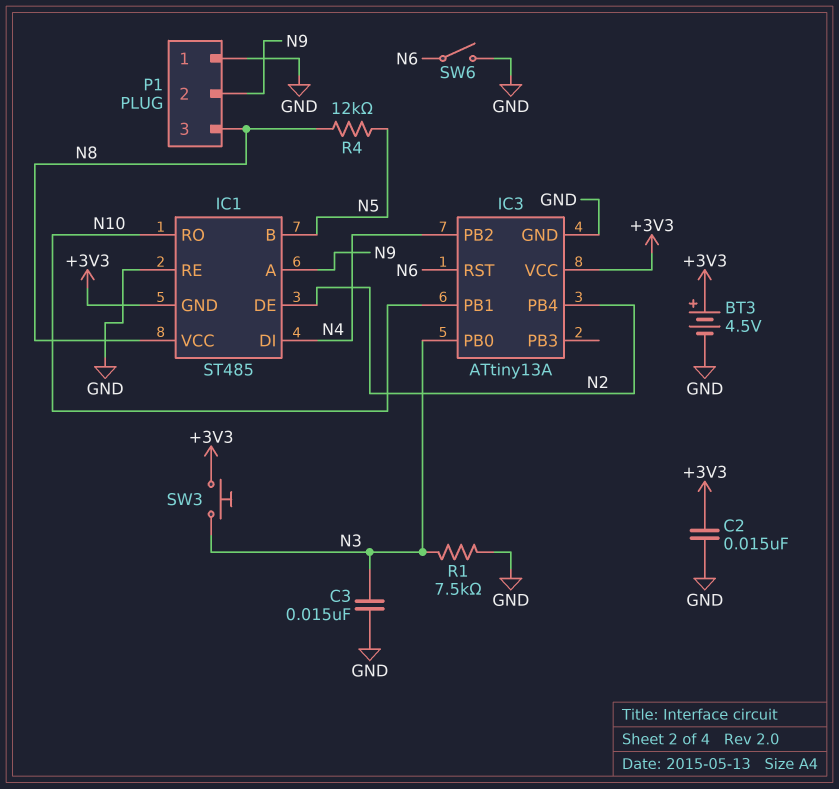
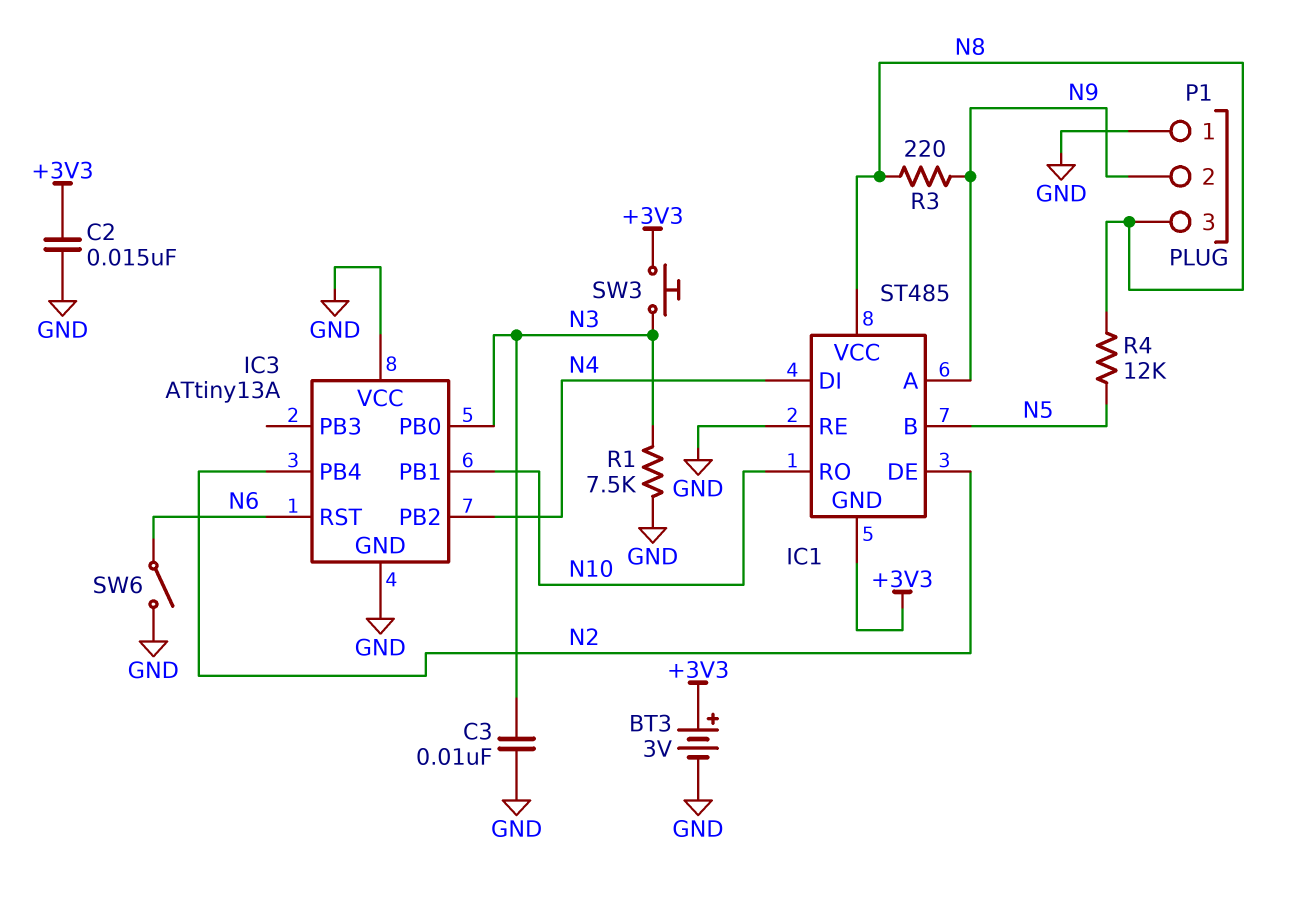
BT3: 4.5V (plus +3V3, minus GND) -> 3V (plus +3V3, minus GND)
C3: 15nF (GND, N3) -> 10nF (GND, N3)
IC3 pin VCC: +3V3 -> GND
R3: none -> 220 (N8, N9)

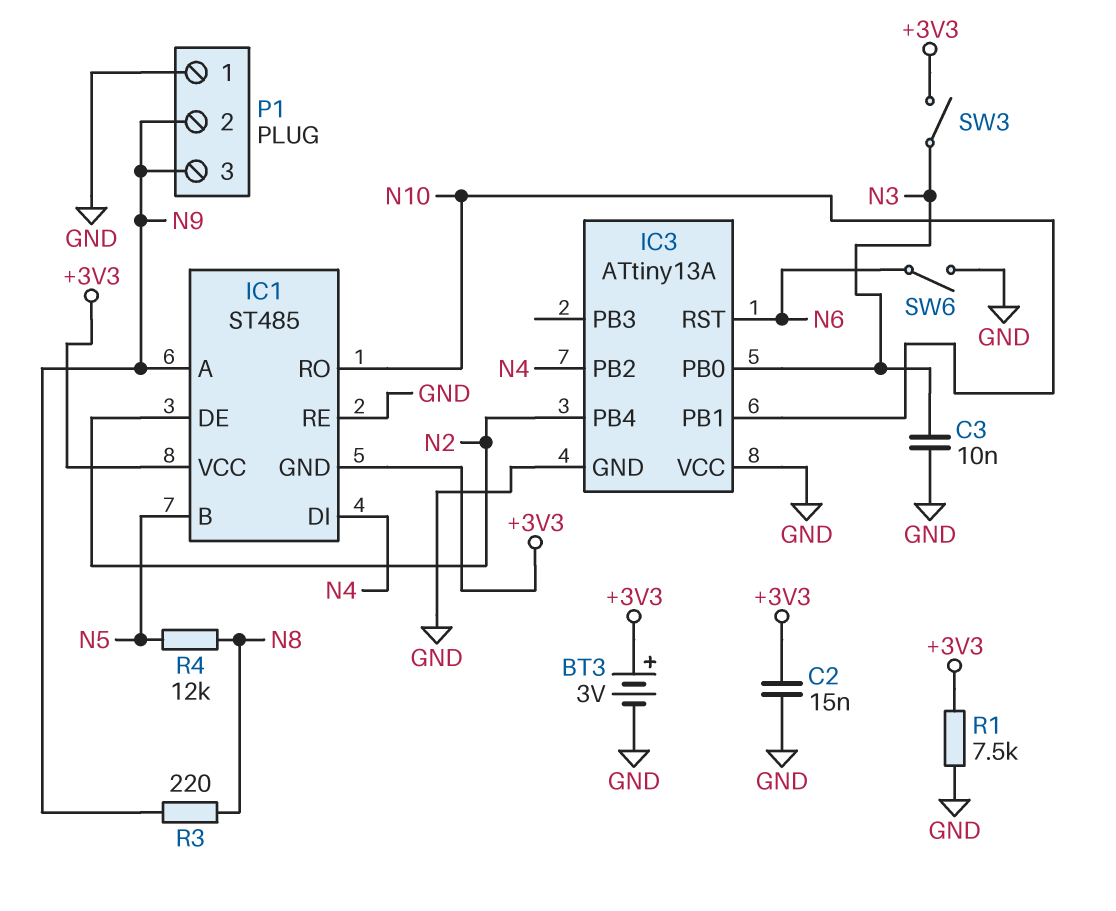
IC1 pin VCC: N8 -> +3V3
P1 pin 3: N8 -> N9
R1: 7.5k (GND, N3) -> 7.5k (+3V3, GND)
SW3: button (+3V3, N3) -> switch (+3V3, N3)

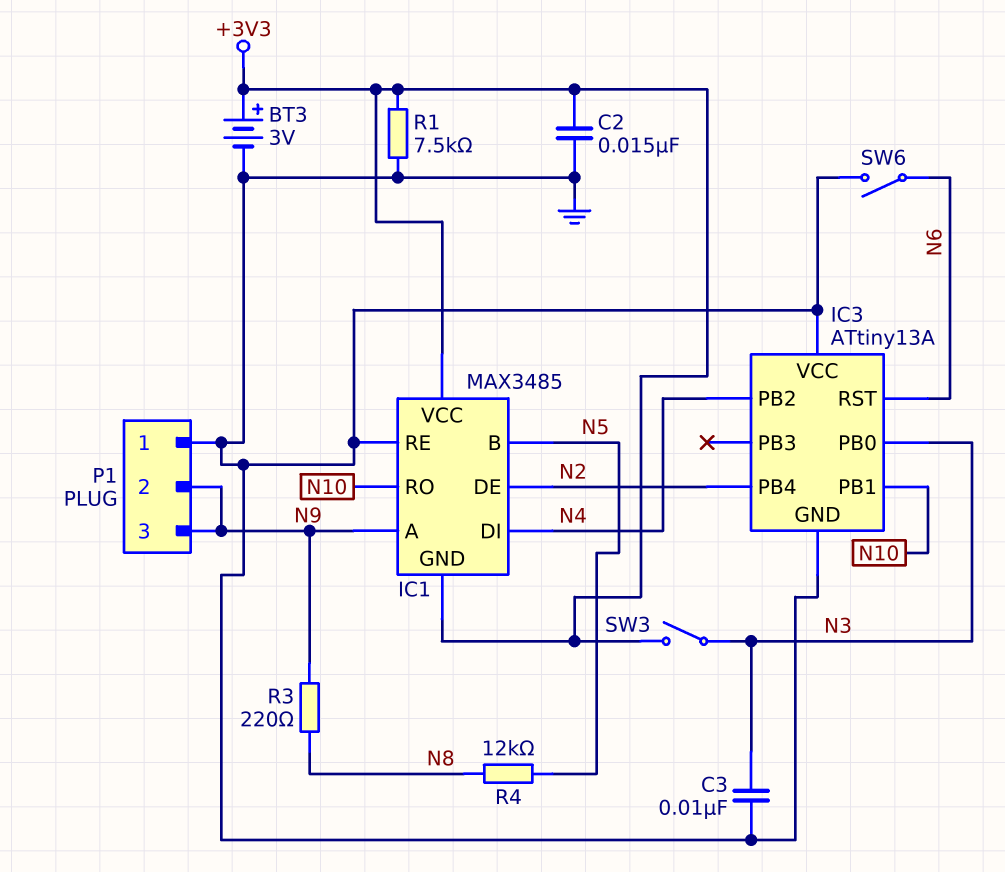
IC1: ST485 -> MAX3485

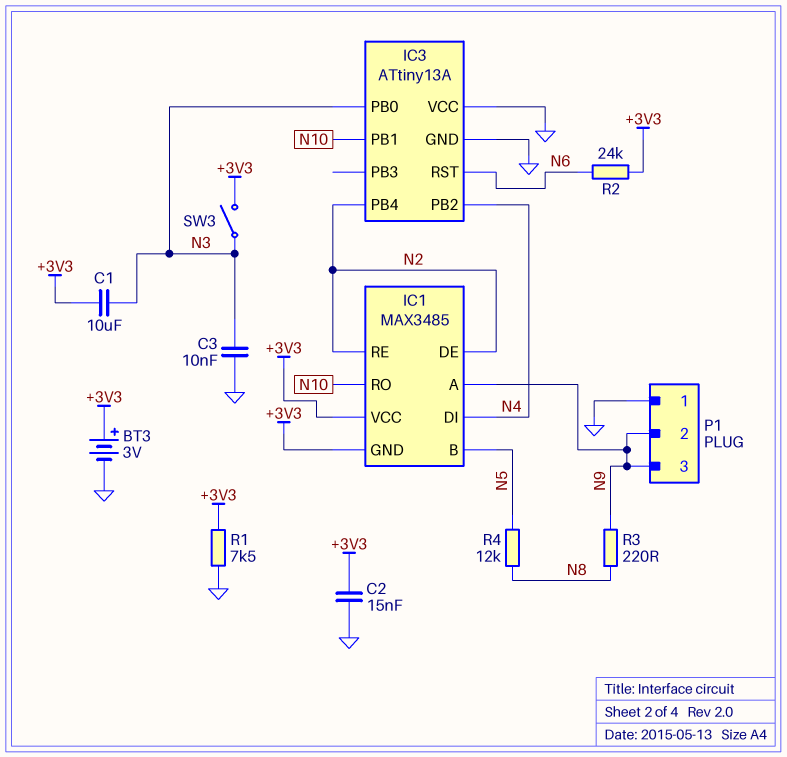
C1: none -> 10uF (+3V3, N3)
IC1 pin RE: GND -> N2
R2: none -> 24k (+3V3, N6)
SW6: switch (GND, N6) -> none

